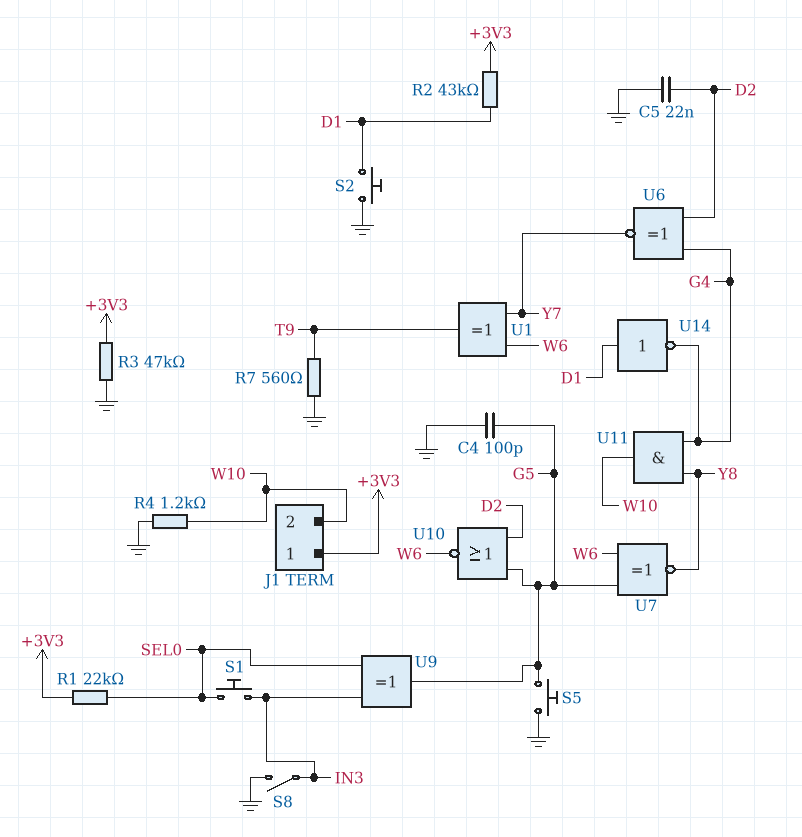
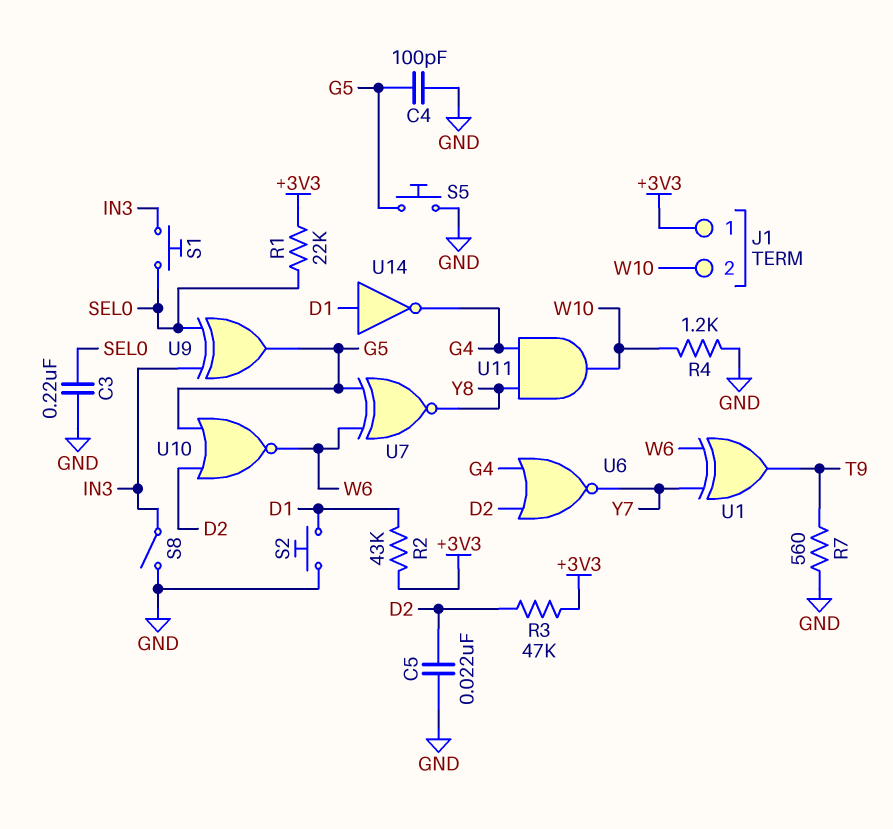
C3: none -> 220nF (GND, SEL0)
R3: 47k (+3V3, GND) -> 47k (+3V3, D2)
U6: XNOR (in D2, in G4, out Y7) -> NOR (in D2, in G4, out Y7)

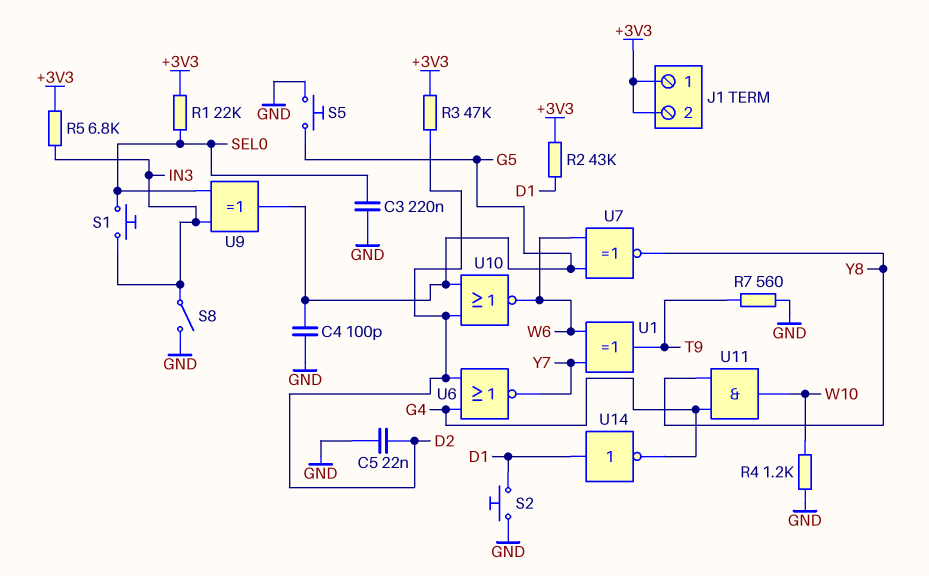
J1 pin 2: W10 -> +3V3
R5: none -> 6.8k (+3V3, IN3)

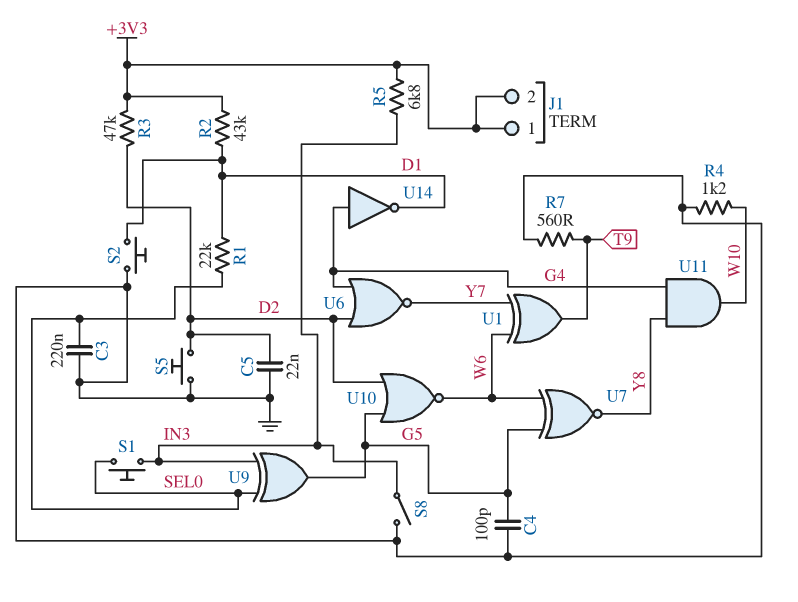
R1: 22k (+3V3, SEL0) -> 22k (D1, SEL0)
S5: button (G5, GND) -> button (D2, GND)
U14: NOT (in D1, out G4) -> NOT (in G4, out D1)

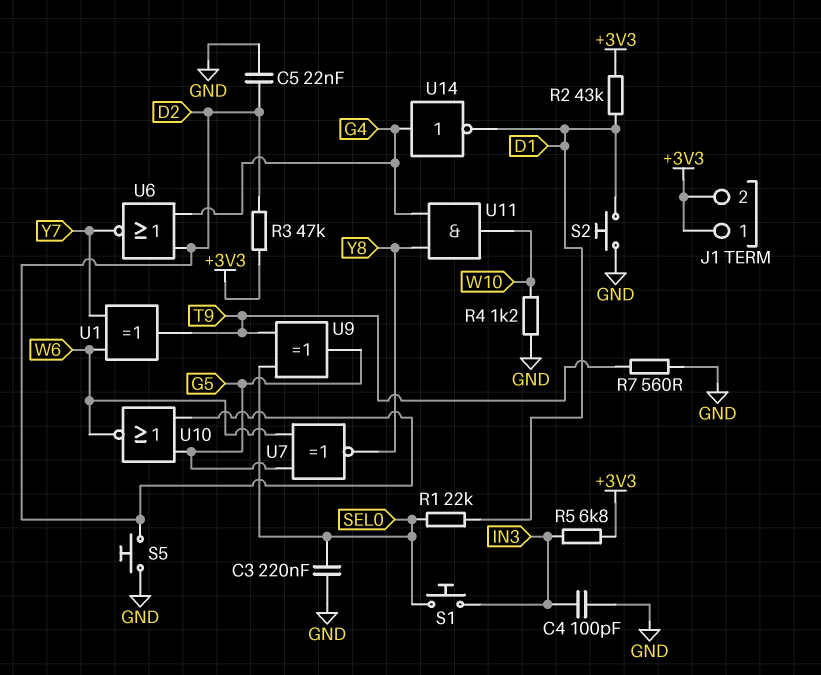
C4: 100pF (G5, GND) -> 100pF (GND, IN3)
S8: switch (GND, IN3) -> none
U9: XOR (in IN3, in SEL0, out G5) -> XOR (in SEL0, in T9, out G5)

